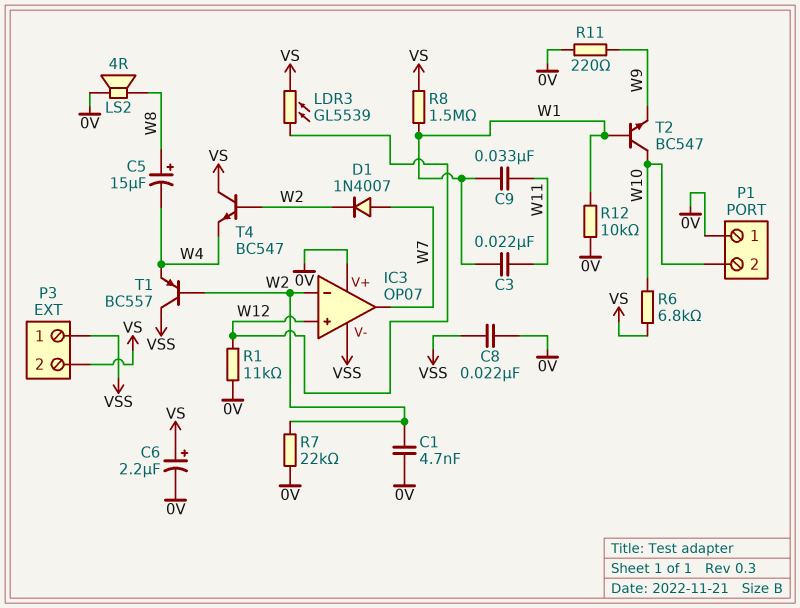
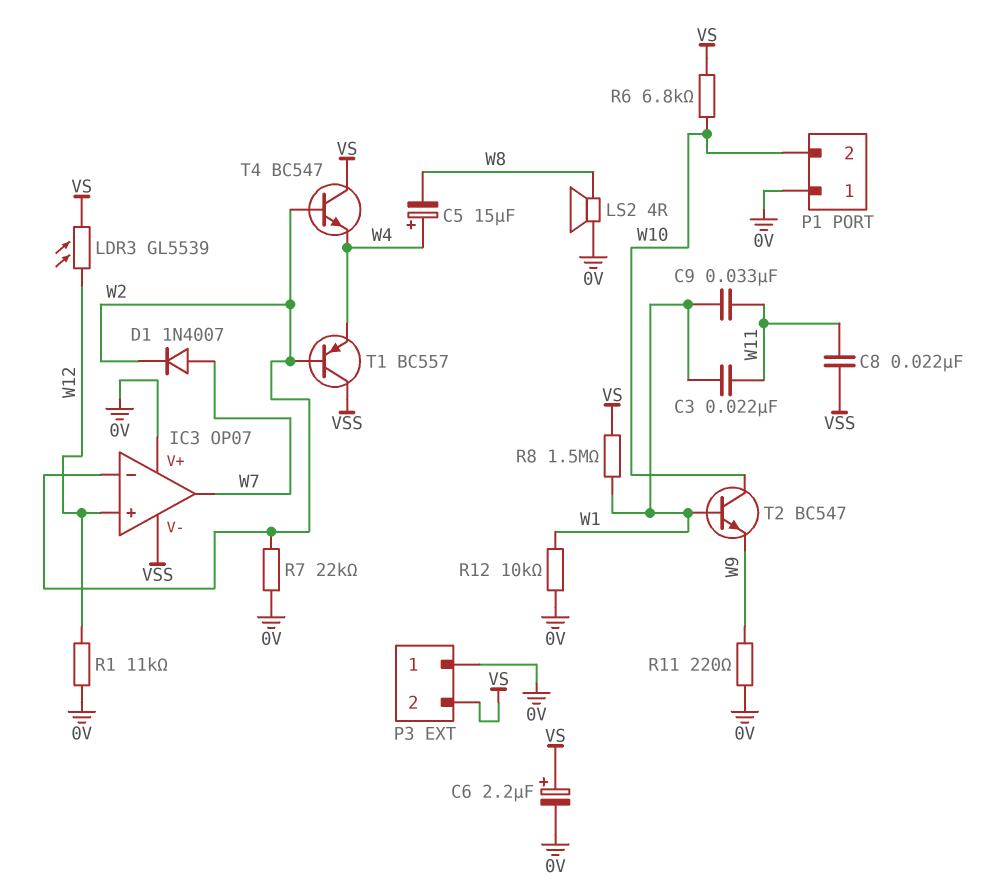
C1: 4.7nF (0V, W2) -> none
C5: 15uF (plus W8, minus W4) -> 15uF (plus W4, minus W8)
C8: 22nF (0V, VSS) -> 22nF (VSS, W11)
P3 pin 1: VSS -> 0V

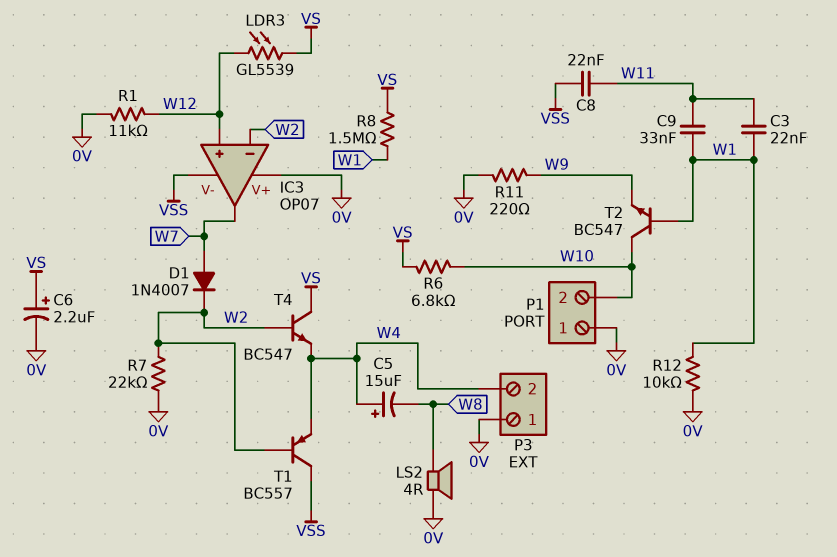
P3 pin 2: VS -> W4

